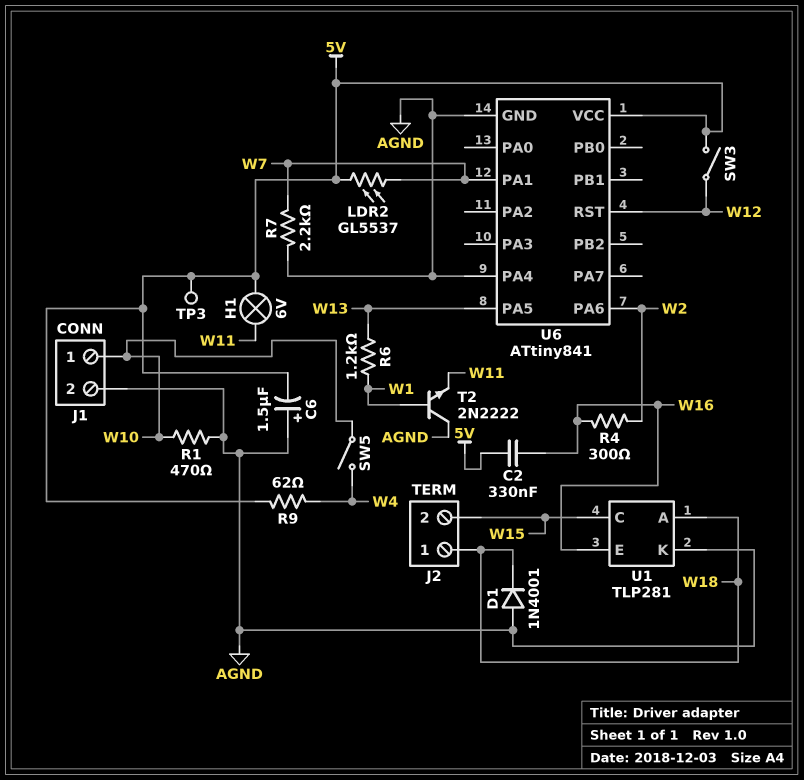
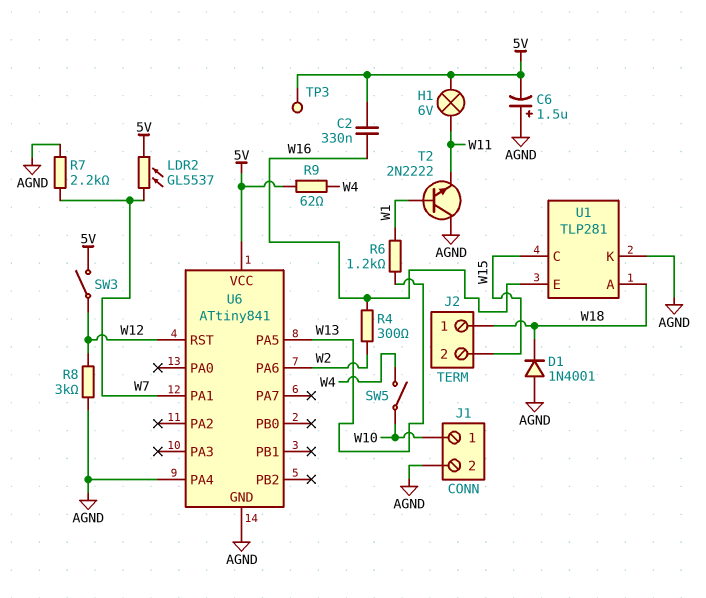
R1: 470 (AGND, W10) -> none
R8: none -> 3k (AGND, W12)

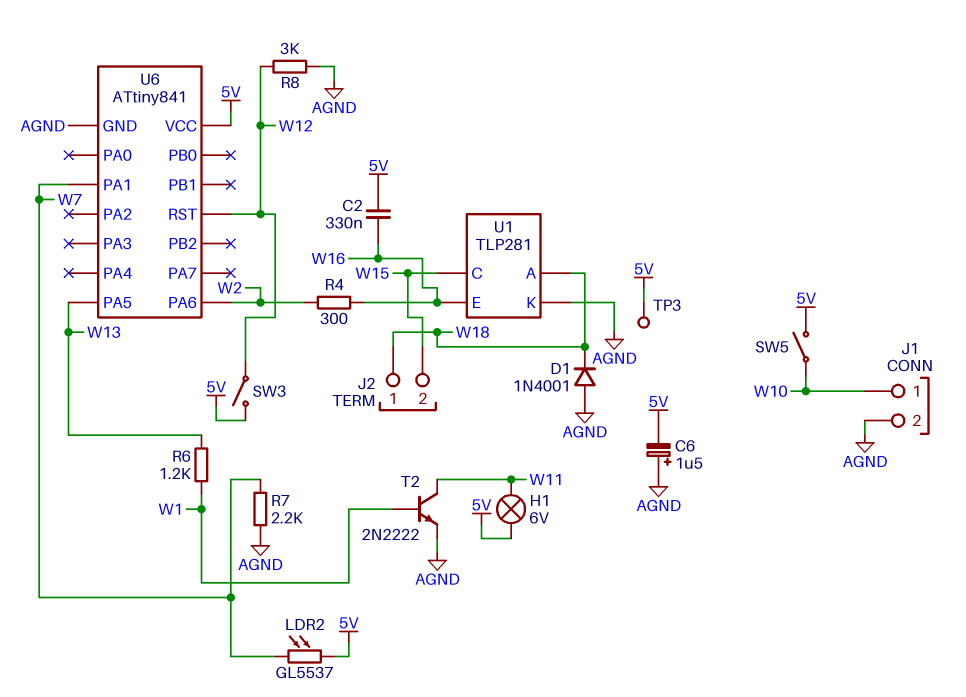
R9: 62 (5V, W4) -> none
SW5: switch (W4, W10) -> switch (5V, W10)
T2: NPN 2N2222 (B W1, C AGND, E W11) -> NPN 2N2222 (B W1, C W11, E AGND)
U6 pin PA4: AGND -> none

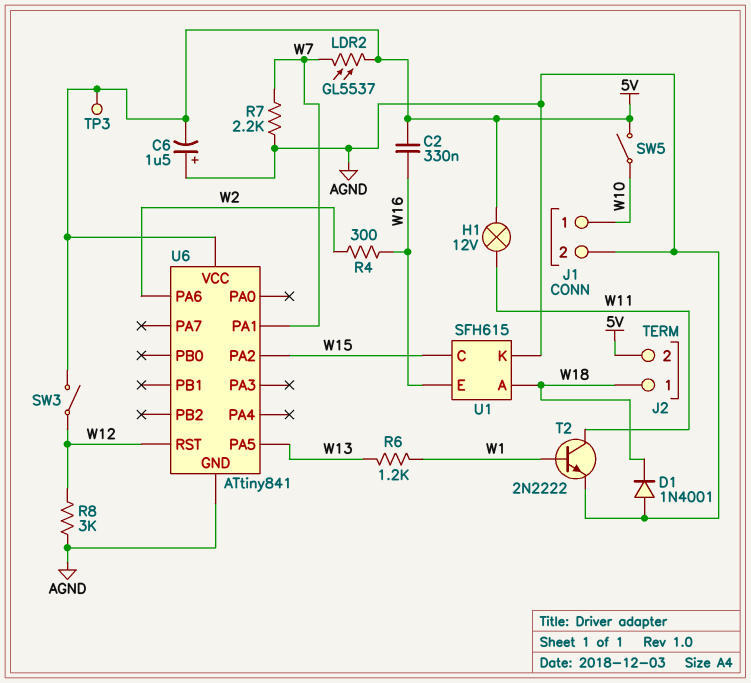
H1: lamp 6V (5V, W11) -> lamp 12V (5V, W11)
J2 pin 2: W15 -> 5V
U1: TLP281 -> SFH615
U6 pin PA2: none -> W15

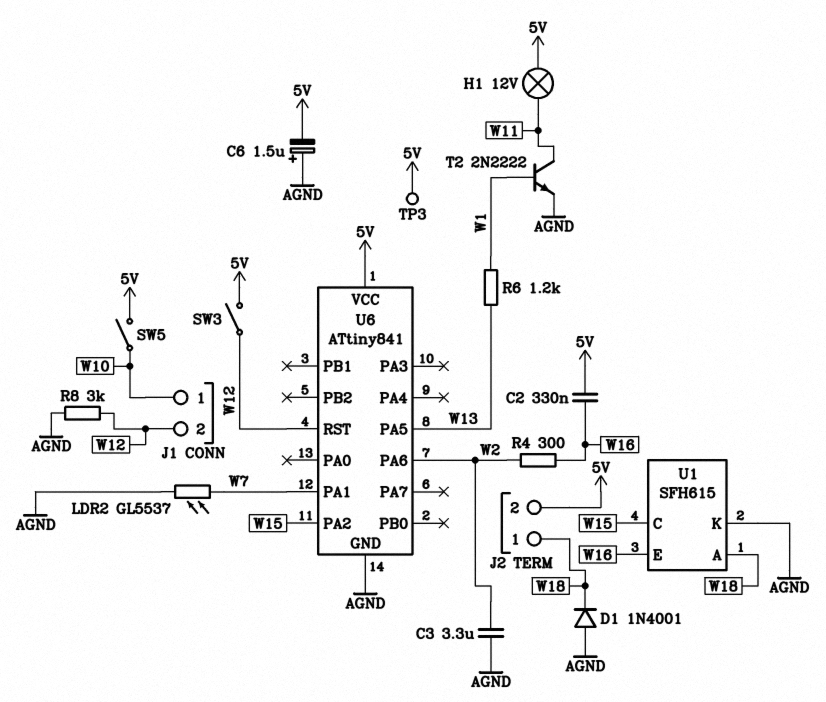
C3: none -> 3.3uF (AGND, W2)
J1 pin 2: AGND -> W12
LDR2: GL5537 (5V, W7) -> GL5537 (AGND, W7)
R7: 2.2k (AGND, W7) -> none

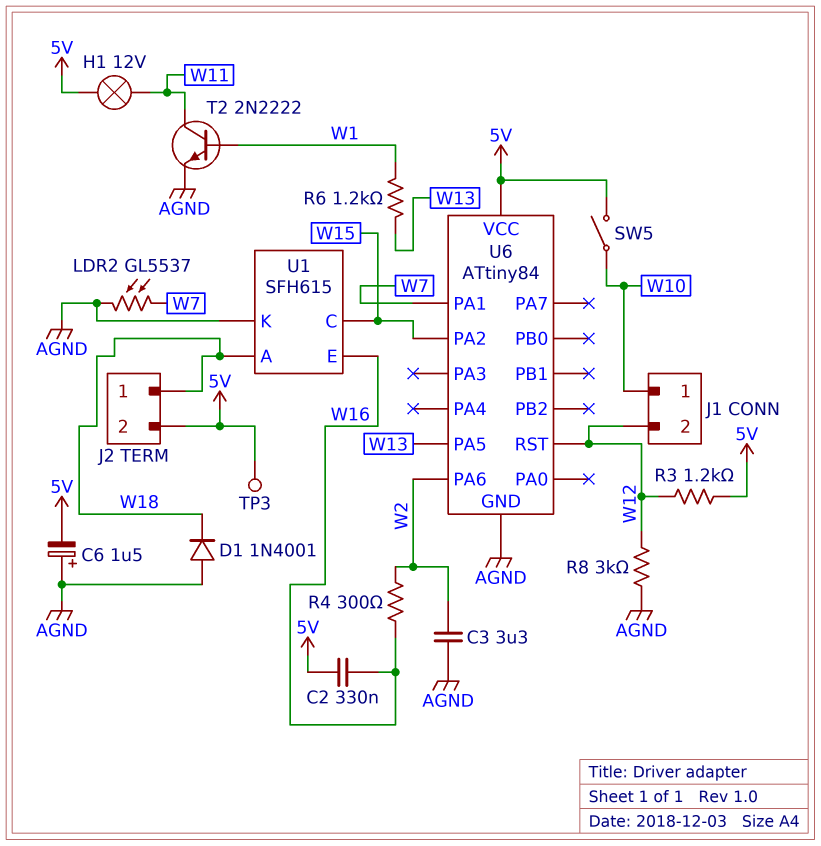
R3: none -> 1.2k (5V, W12)
SW3: switch (5V, W12) -> none
U6: ATtiny841 -> ATtiny84

